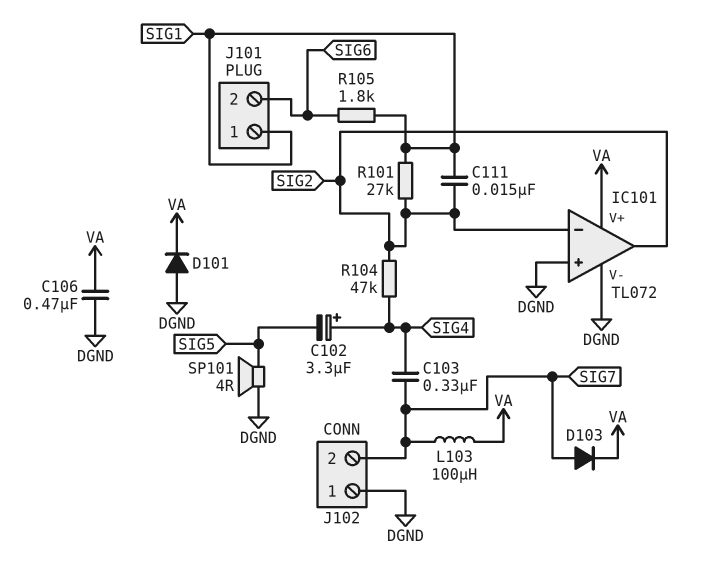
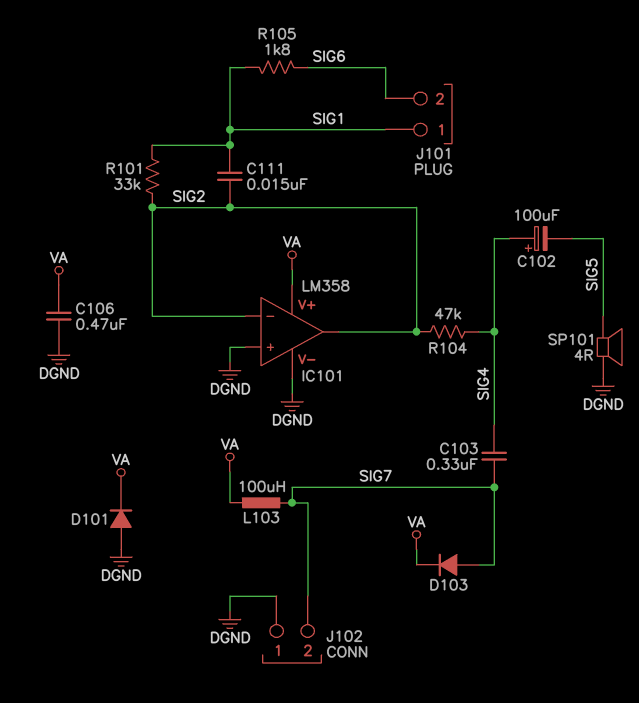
C102: 3.3uF (plus SIG4, minus SIG5) -> 100uF (plus SIG4, minus SIG5)
IC101: TL072 -> LM358
R101: 27k (SIG1, SIG2) -> 33k (SIG1, SIG2)

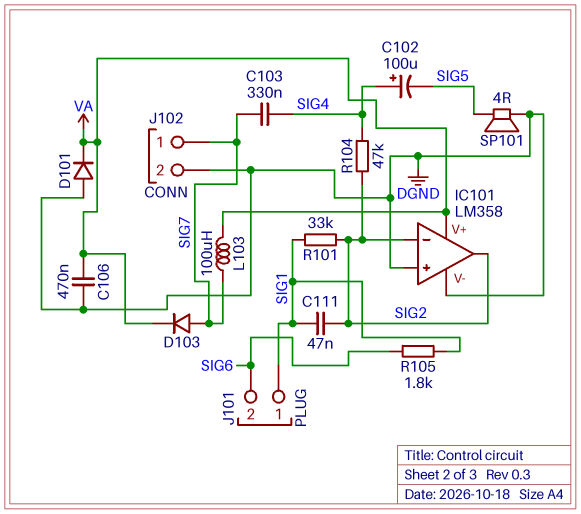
C111: 15nF (SIG1, SIG2) -> 47nF (SIG1, SIG2)
J102 pin 1: DGND -> SIG7
J102 pin 2: SIG7 -> DGND

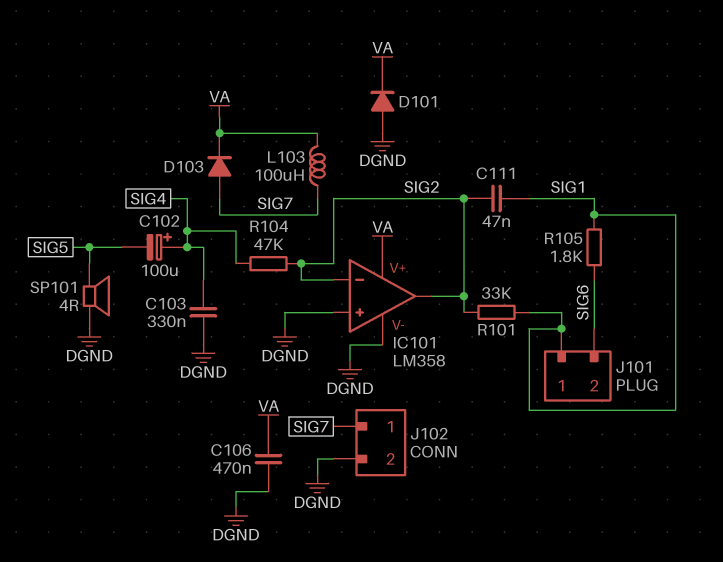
C103: 330nF (SIG4, SIG7) -> 330nF (DGND, SIG4)

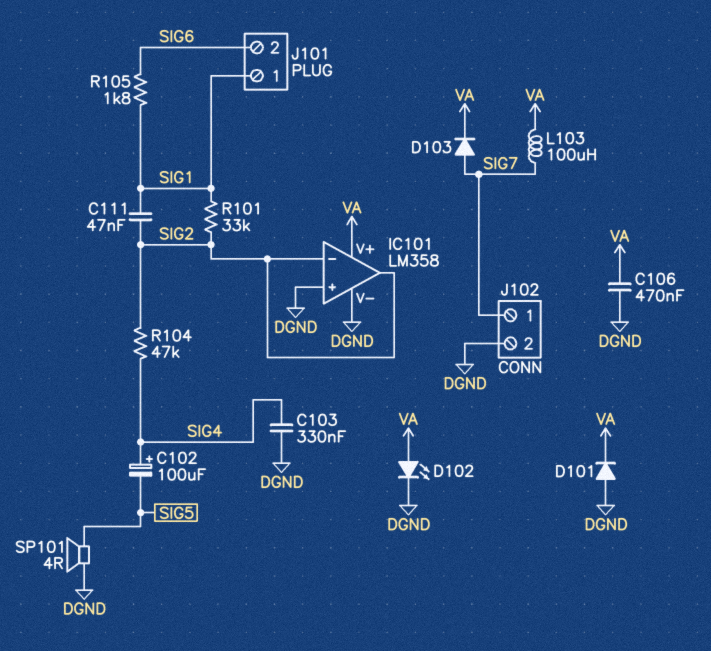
D102: none -> LED (A VA, K DGND)

